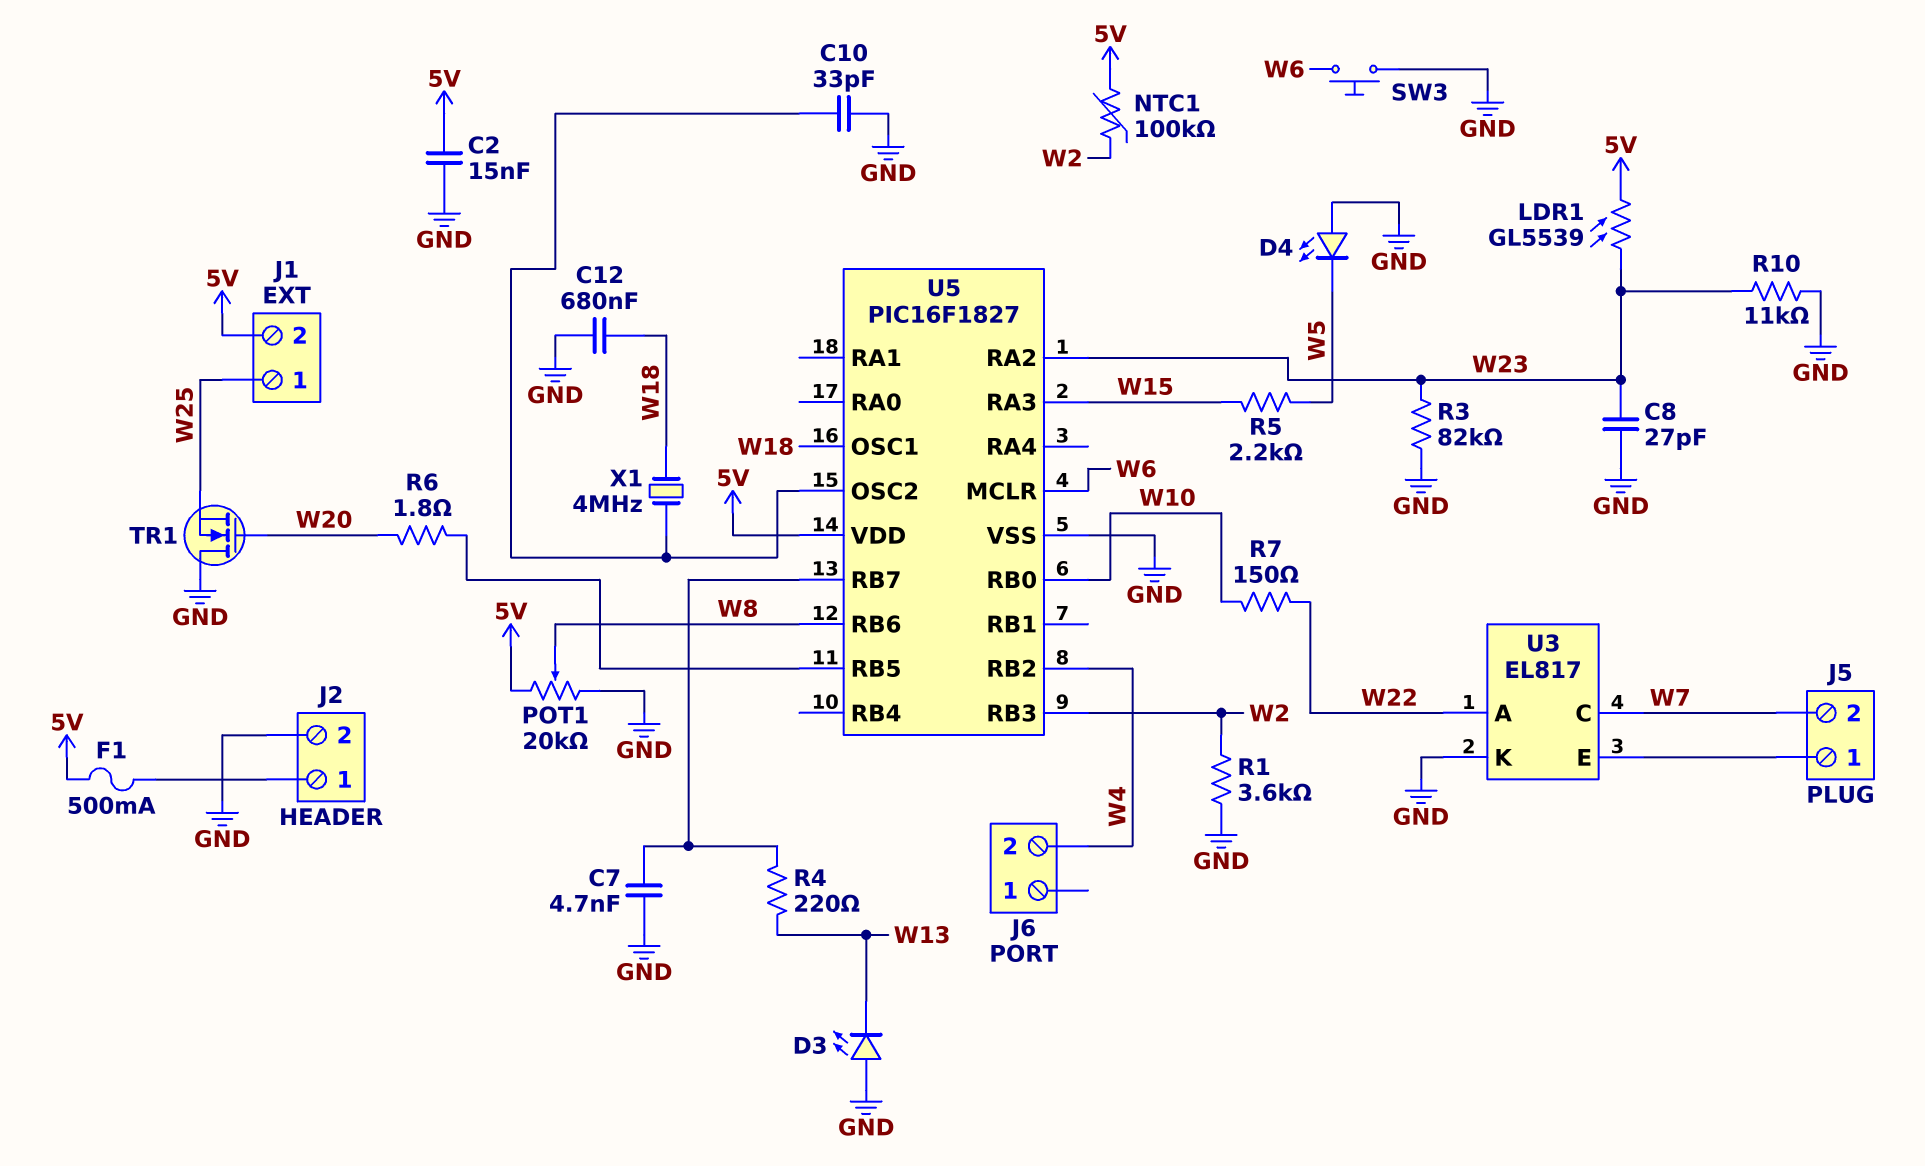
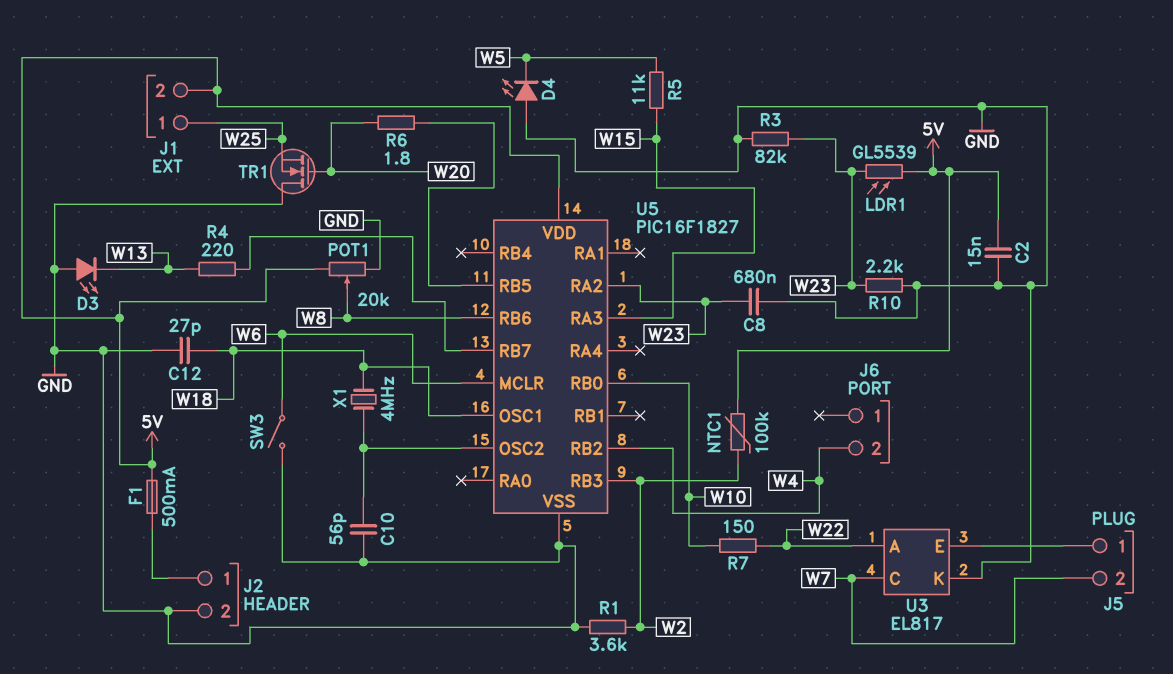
C7: 4.7nF (GND, U5/RB7) -> none
C8: 27pF (GND, W23) -> 680nF (GND, W23)
C10: 33pF (GND, U5/OSC2) -> 56pF (GND, U5/OSC2)
C12: 680nF (GND, W18) -> 27pF (GND, W18)
R5: 2.2k (W5, W15) -> 11k (W5, W15)
R10: 11k (GND, W23) -> 2.2k (GND, W23)
SW3: button (GND, W6) -> switch (GND, W6)

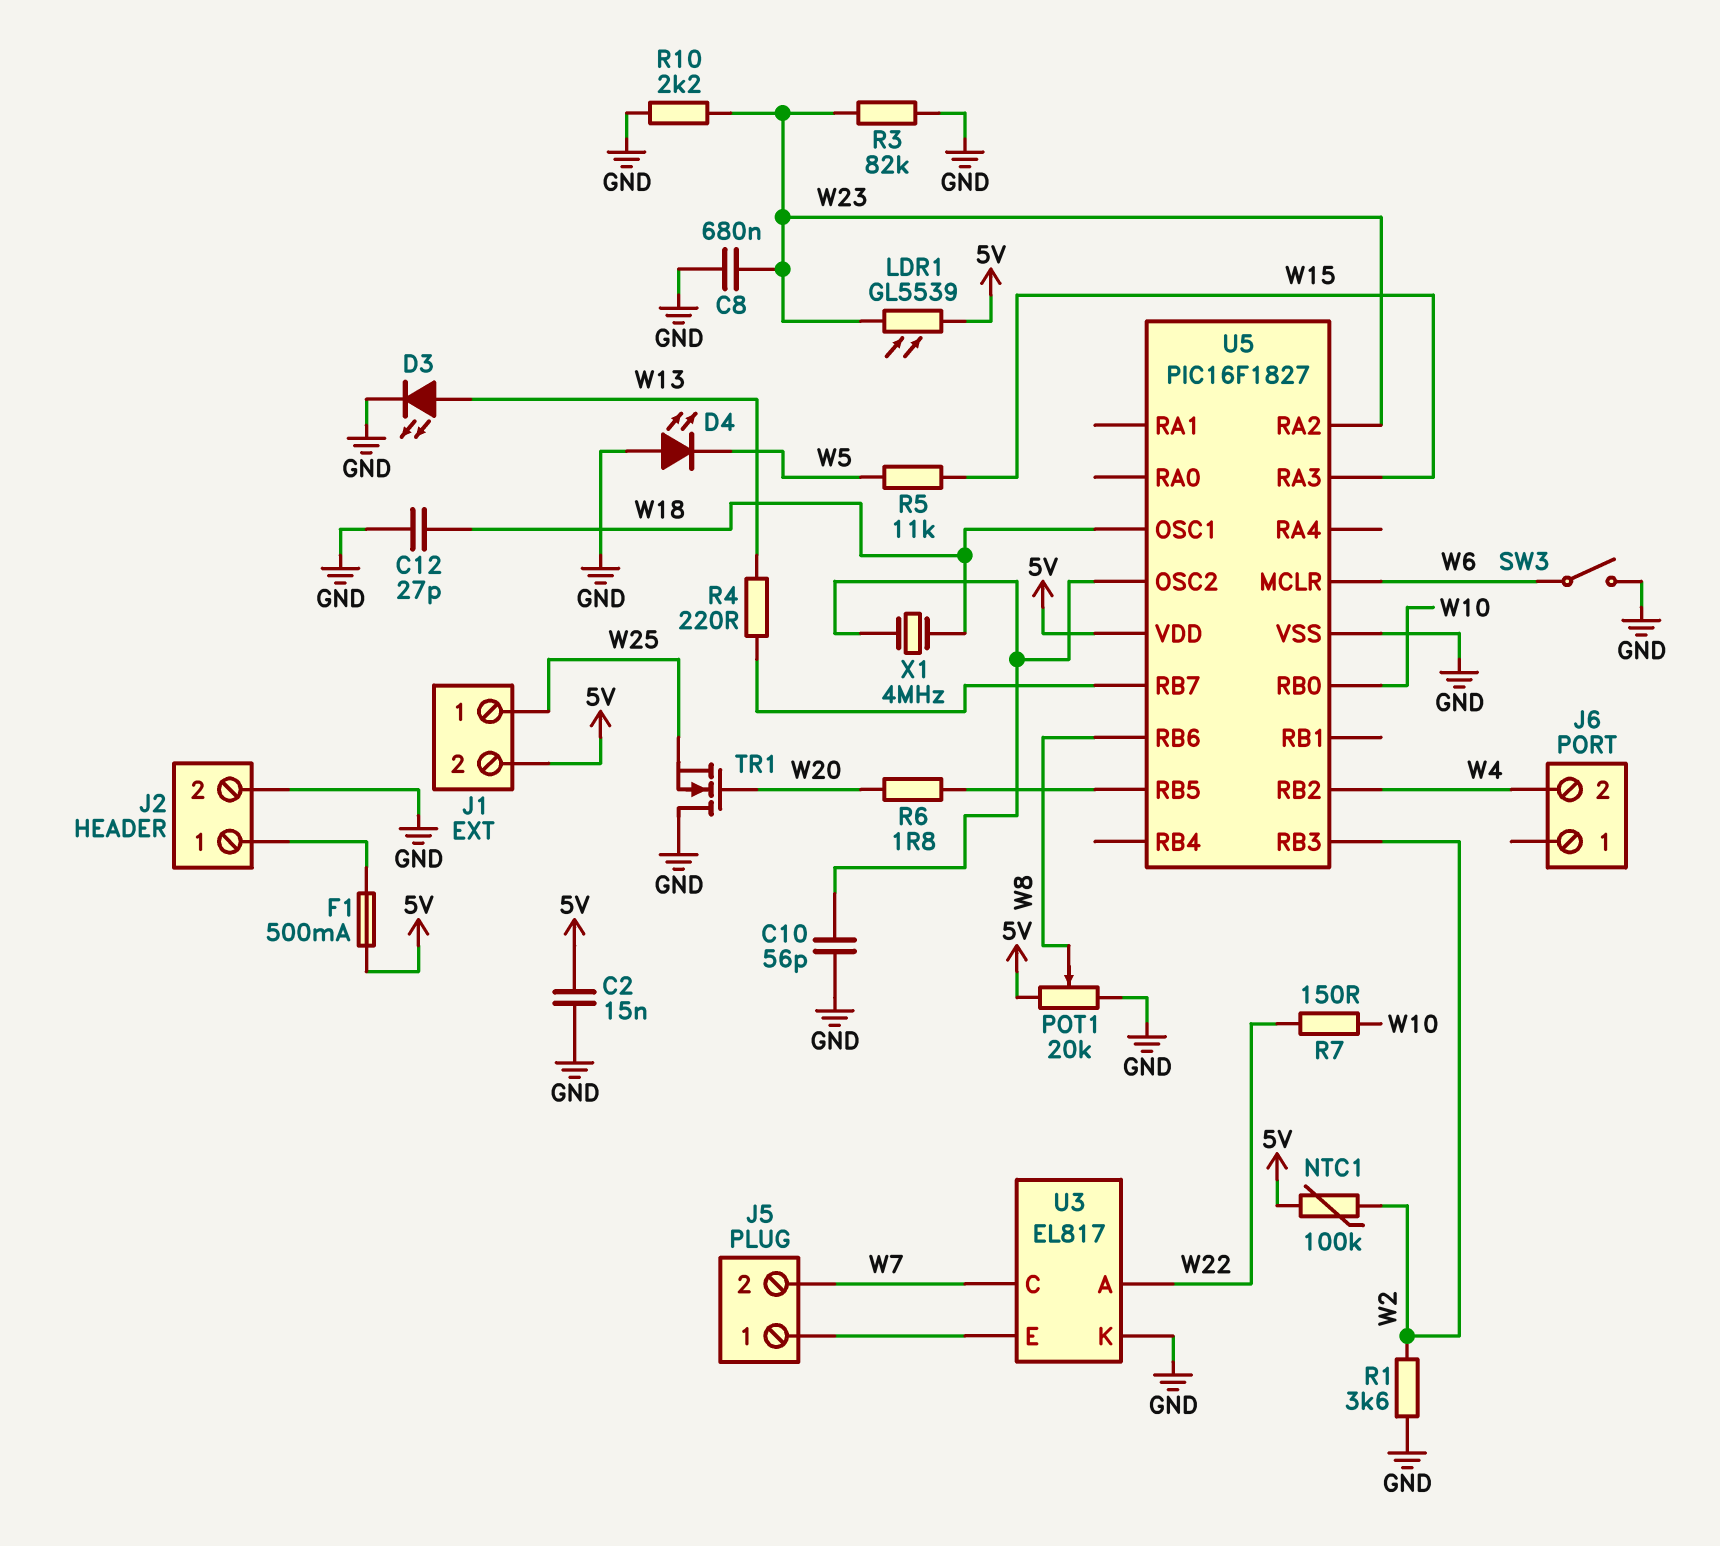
D3: LED (A GND, K W13) -> LED (A W13, K GND)

